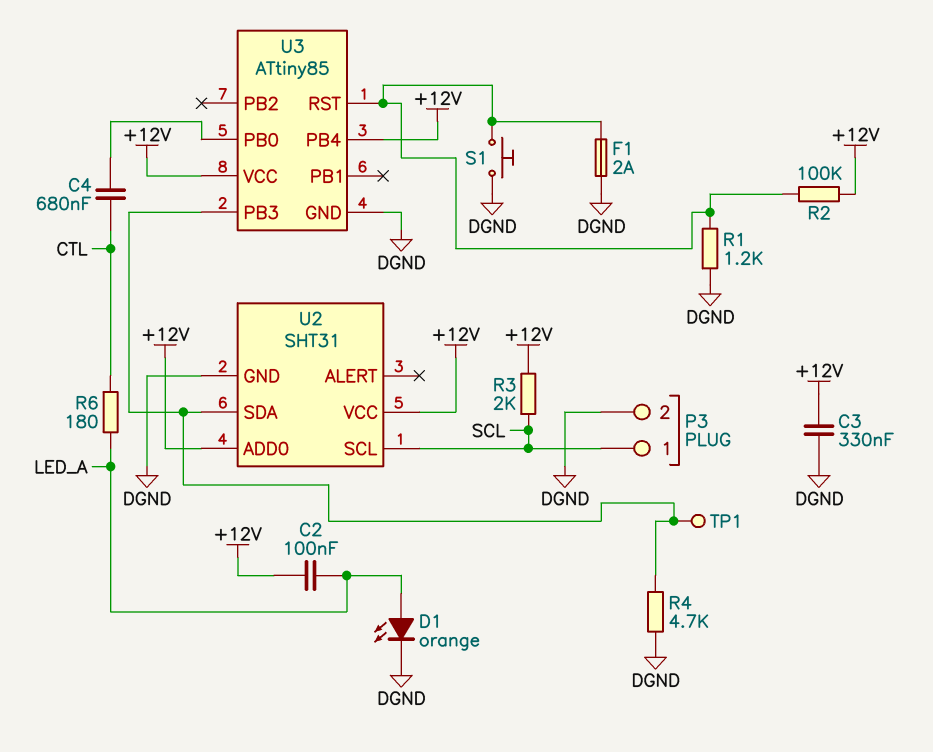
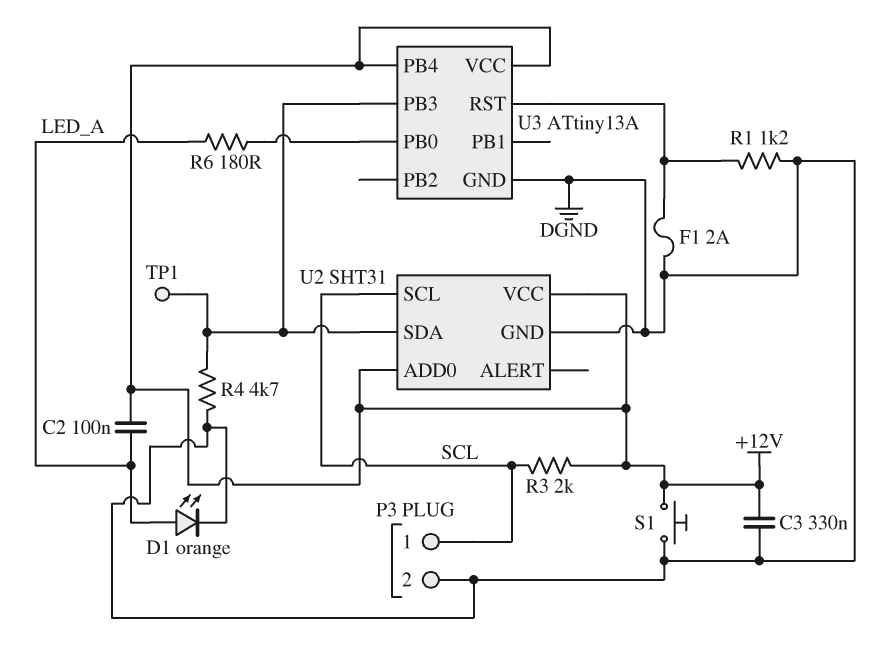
C4: 680nF (CTL, U3/PB0) -> none
R2: 100k (+12V, U3/RST) -> none
R6: 180 (CTL, LED_A) -> 180 (LED_A, U3/PB0)
S1: button (DGND, U3/RST) -> button (+12V, DGND)
U3: ATtiny85 -> ATtiny13A

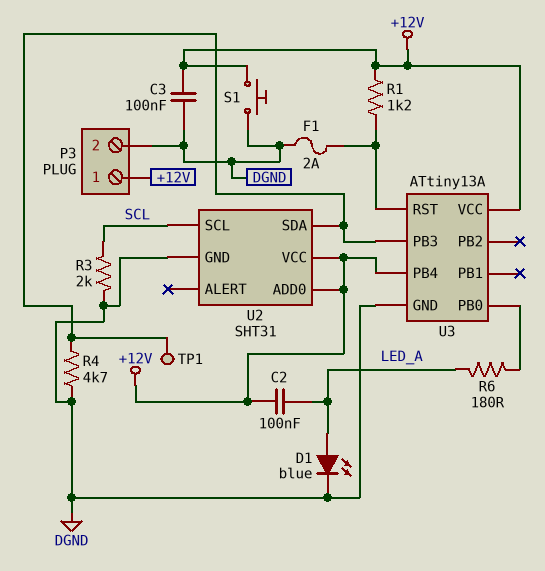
C3: 330nF (+12V, DGND) -> 100nF (+12V, DGND)
D1: LED orange (A LED_A, K DGND) -> LED blue (A LED_A, K DGND)
P3 pin 1: SCL -> +12V
R1: 1.2k (DGND, U3/RST) -> 1.2k (+12V, U3/RST)
R3: 2k (+12V, SCL) -> 2k (DGND, SCL)

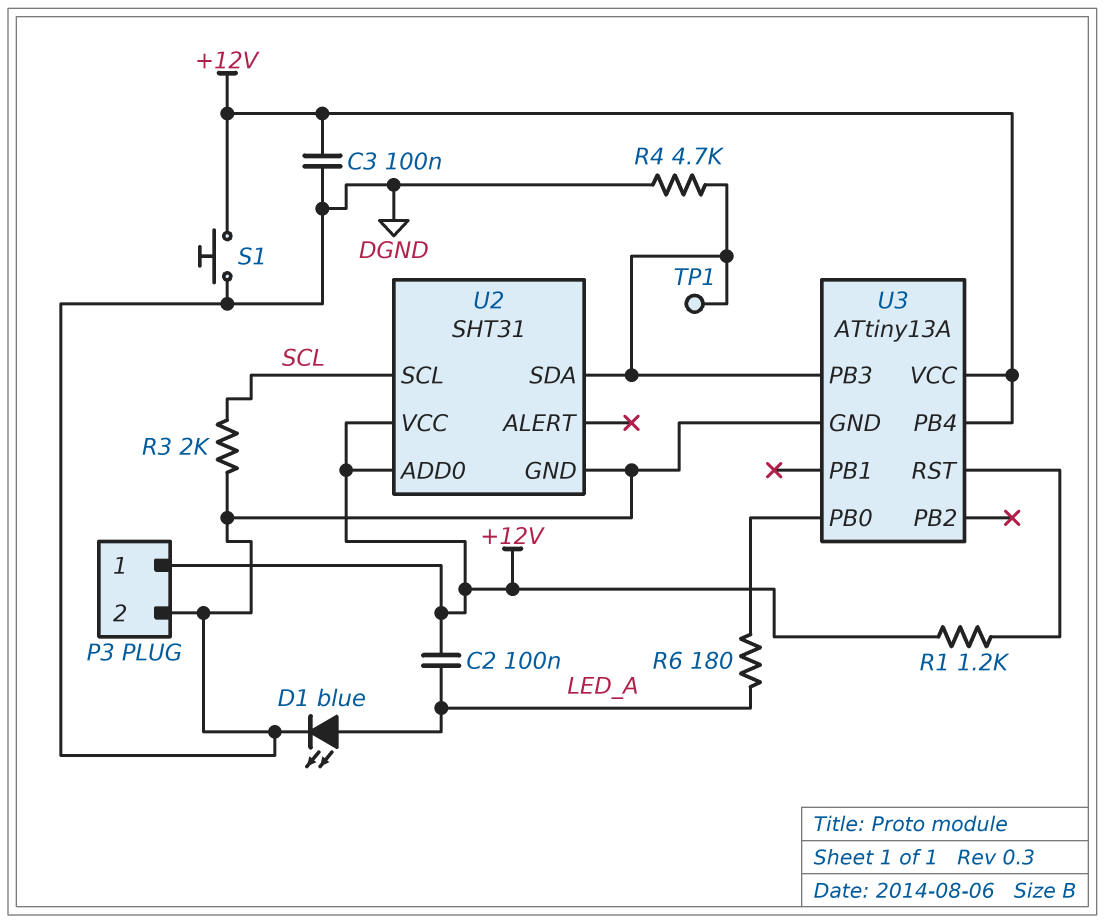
F1: 2A (DGND, U3/RST) -> none

